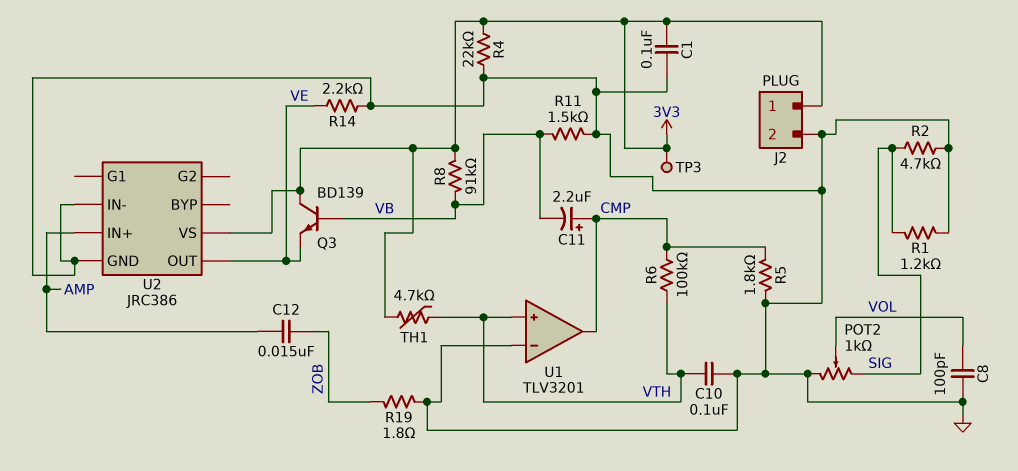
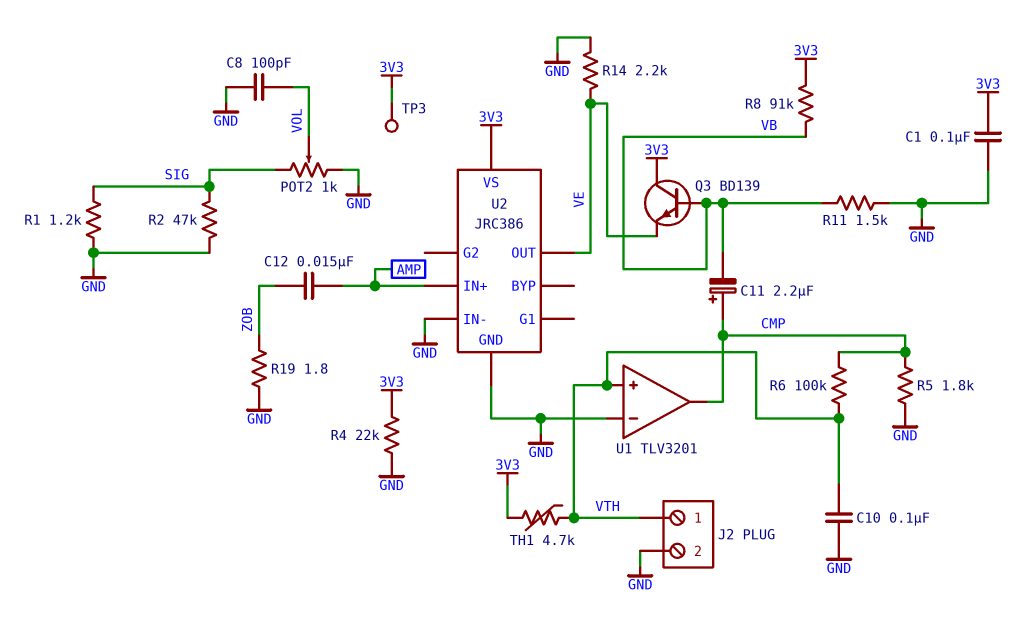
J2 pin 1: 3V3 -> VTH
R2: 4.7k (GND, SIG) -> 47k (GND, SIG)

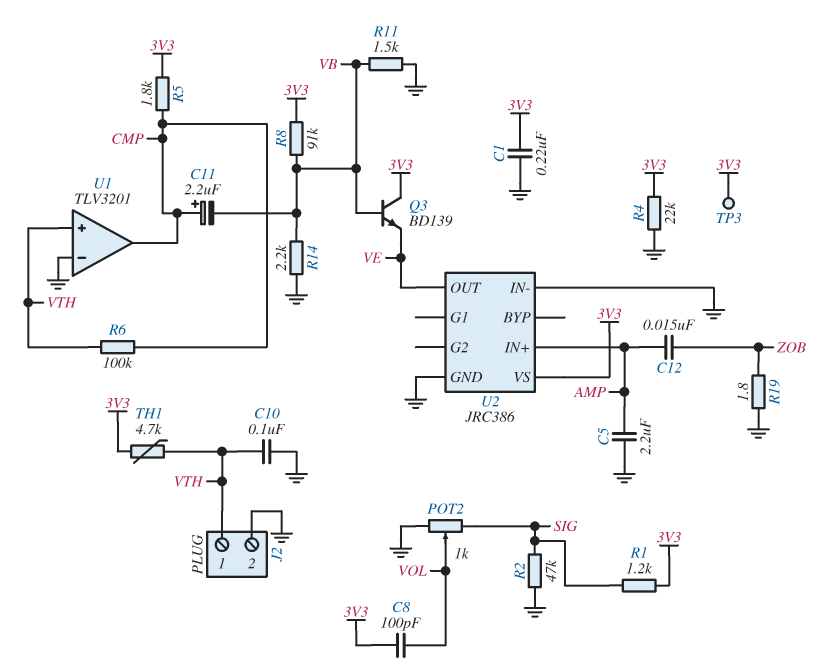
C1: 100nF (3V3, GND) -> 220nF (3V3, GND)
C5: none -> 2.2uF (AMP, GND)
C8: 100pF (GND, VOL) -> 100pF (3V3, VOL)
R1: 1.2k (GND, SIG) -> 1.2k (3V3, SIG)
R5: 1.8k (CMP, GND) -> 1.8k (3V3, CMP)
R14: 2.2k (GND, VE) -> 2.2k (GND, VB)

